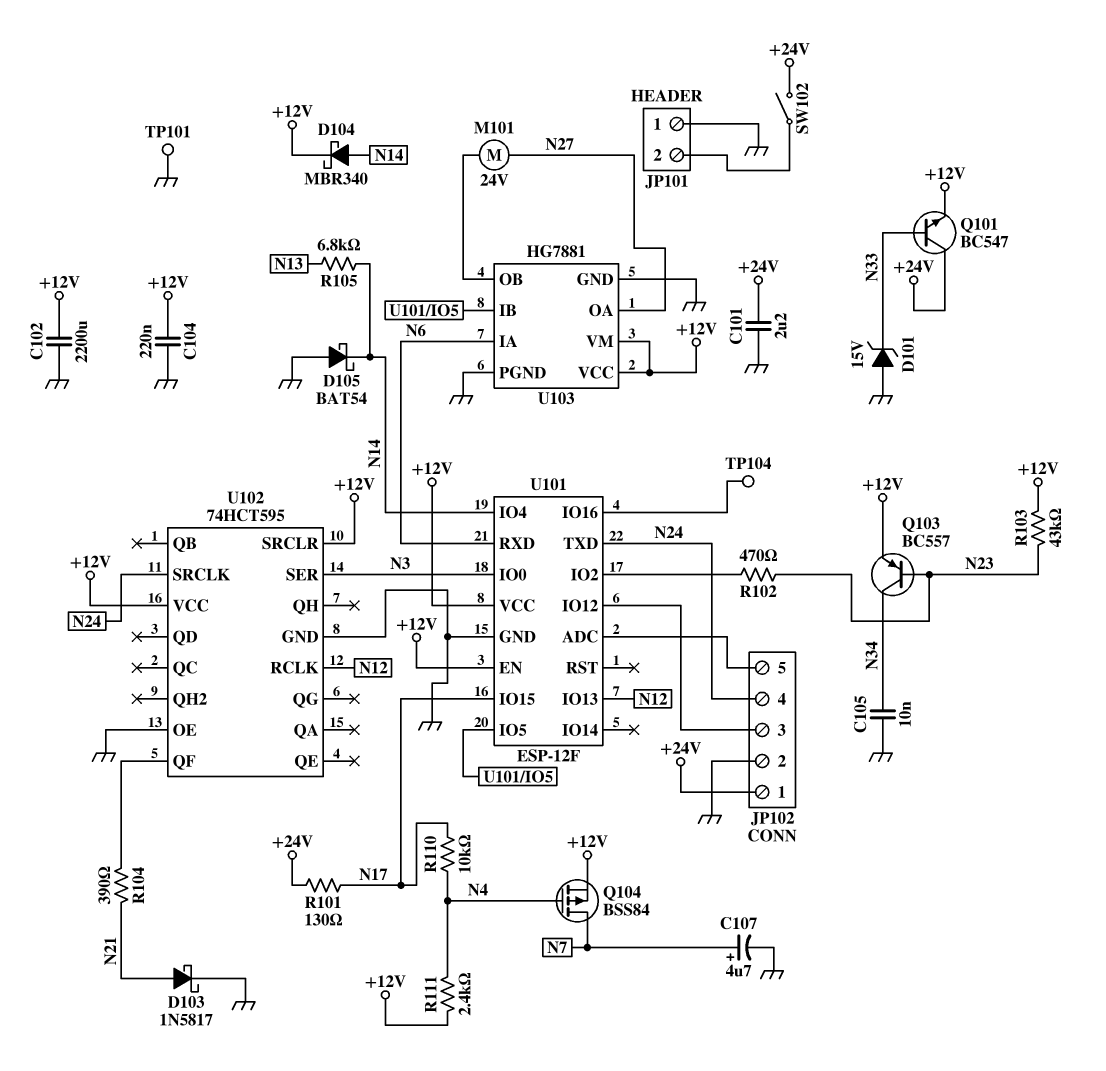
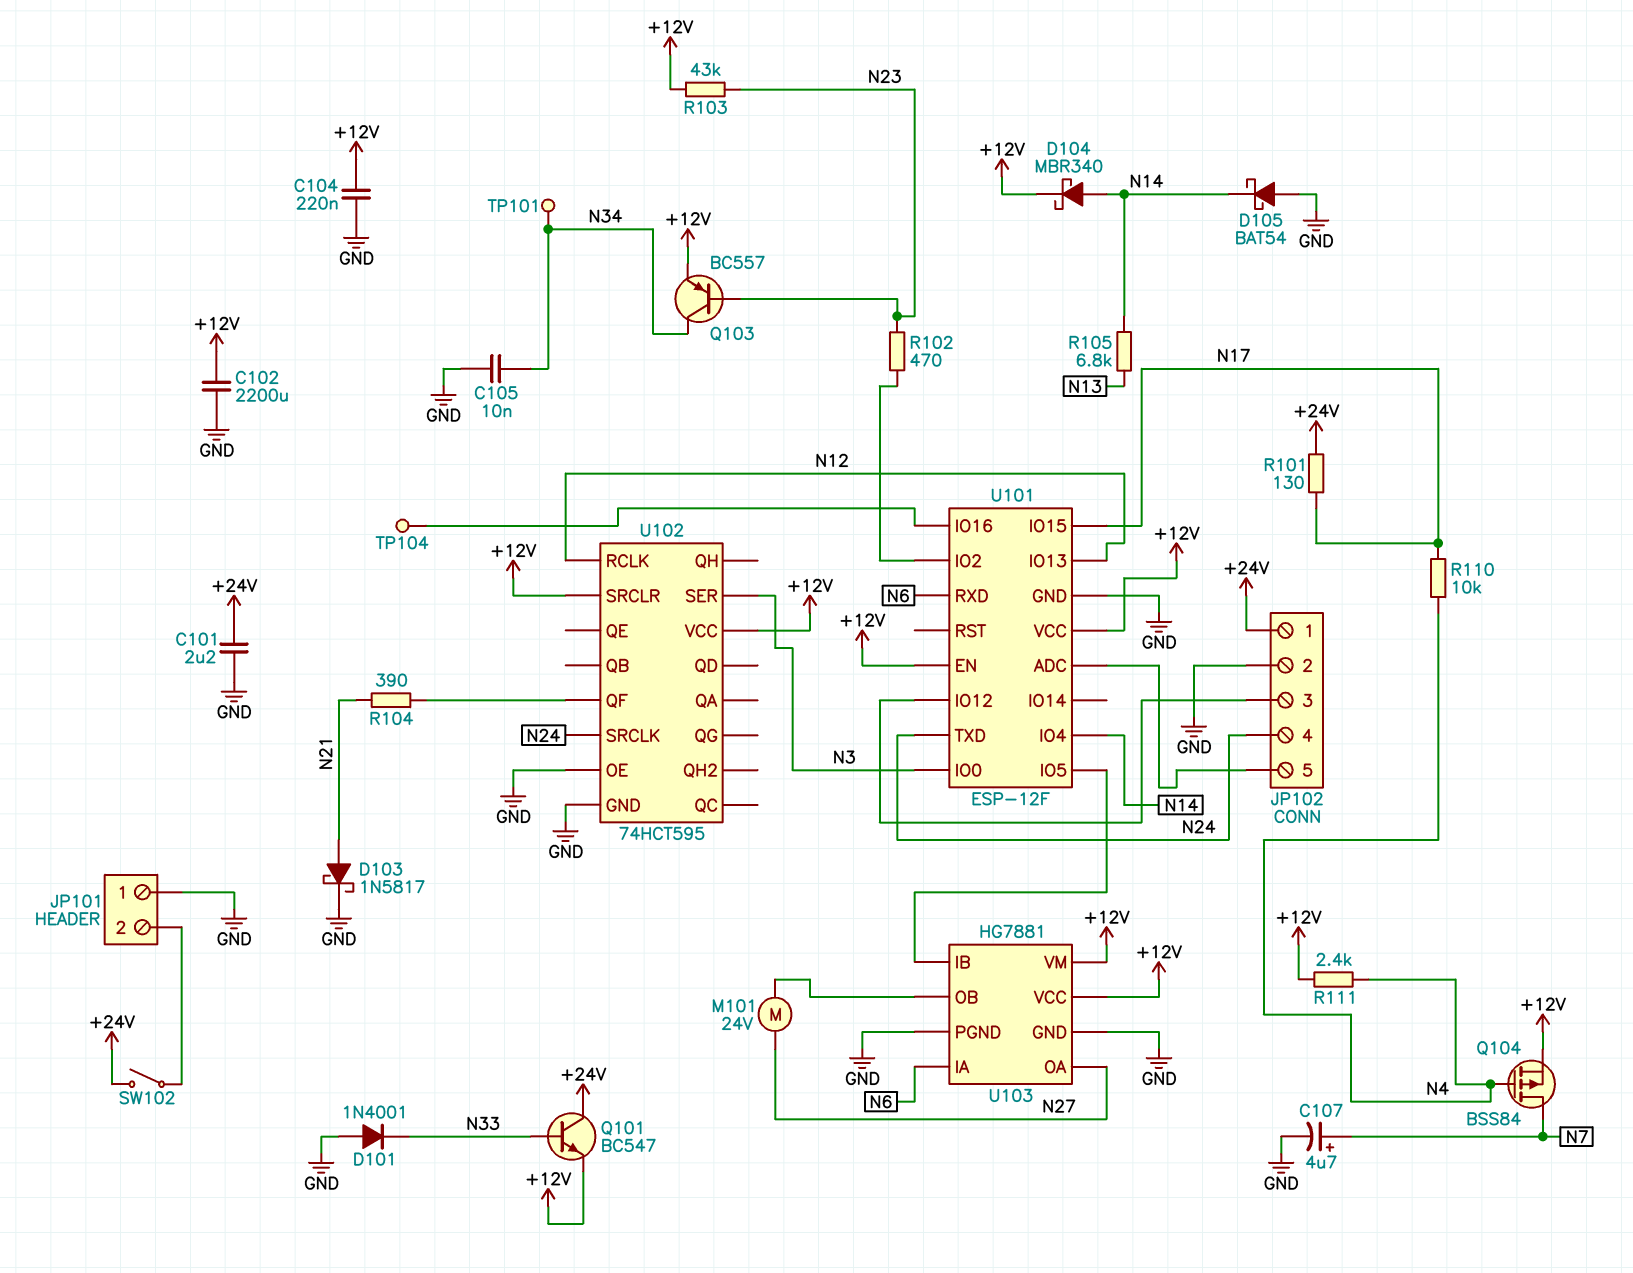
D101: zener 15V (A GND, K N33) -> diode 1N4001 (A GND, K N33)
TP101: test point (GND) -> test point (N34)

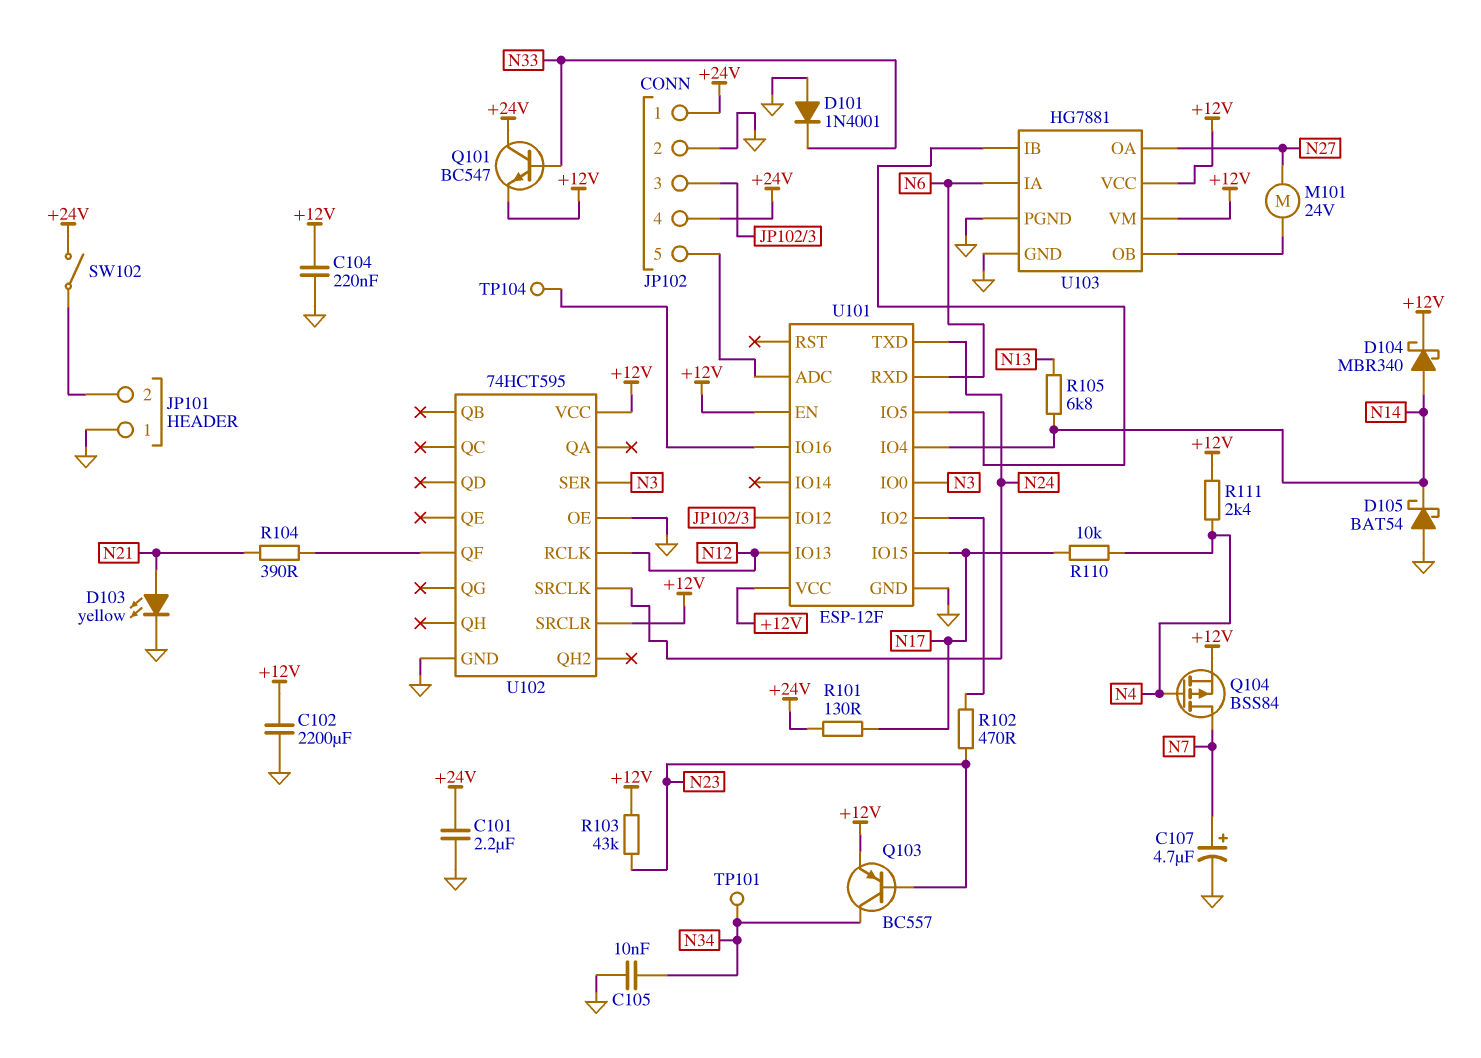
D103: schottky 1N5817 (A N21, K GND) -> LED yellow (A N21, K GND)
JP102 pin 4: N24 -> +24V

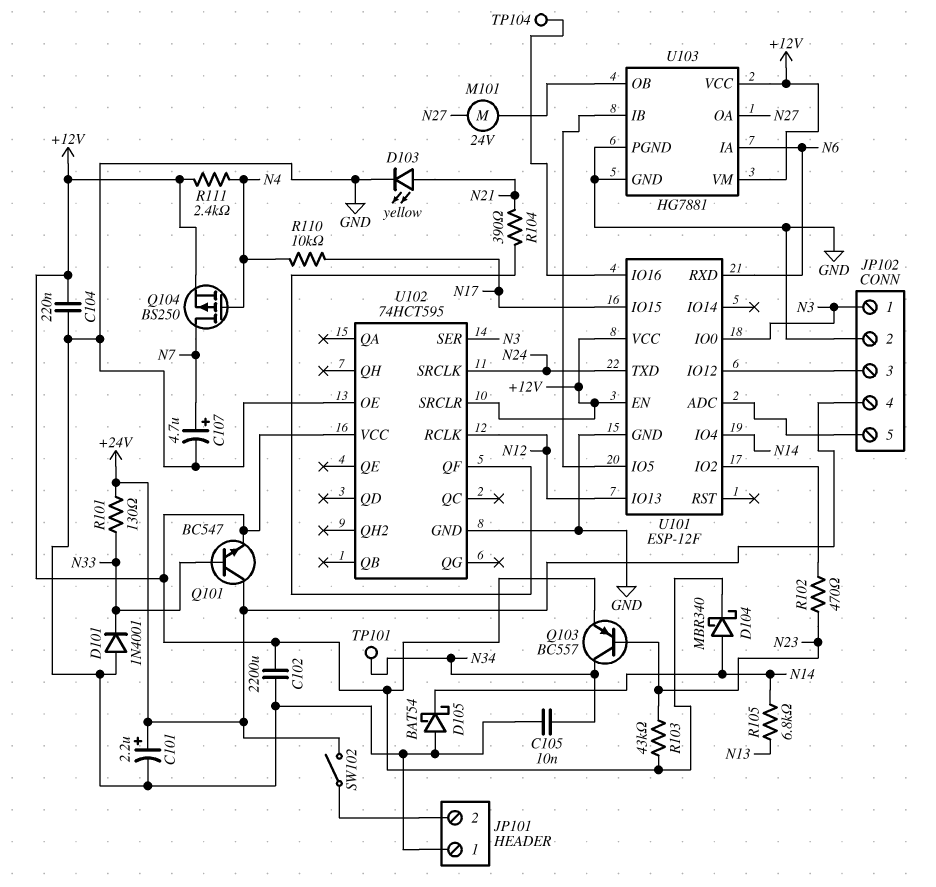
C101: 2.2uF (+24V, GND) -> 2.2uF (plus +24V, minus GND)
JP102 pin 1: +24V -> N3
Q104: PMOS BSS84 (G N4, D N7, S +12V) -> PMOS BS250 (G N4, D N7, S +12V)
R101: 130 (+24V, N17) -> 130 (+24V, N33)

